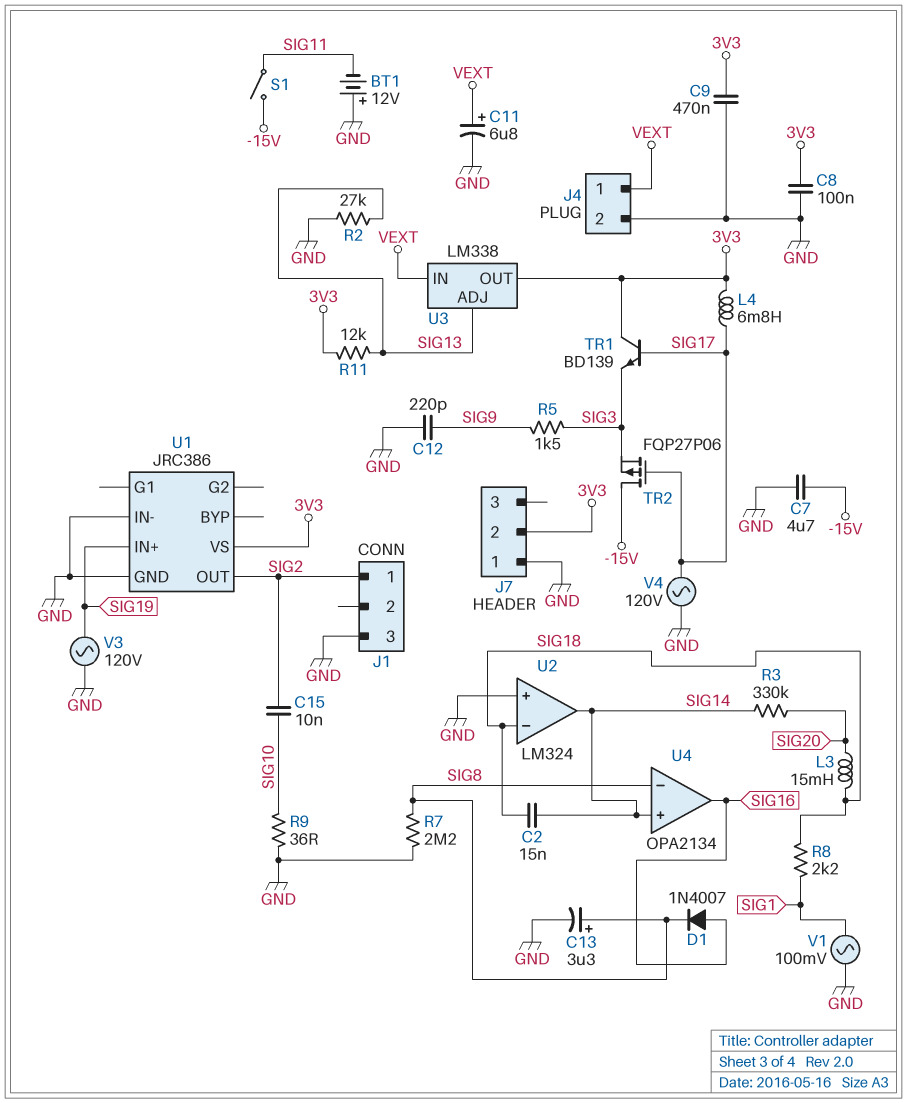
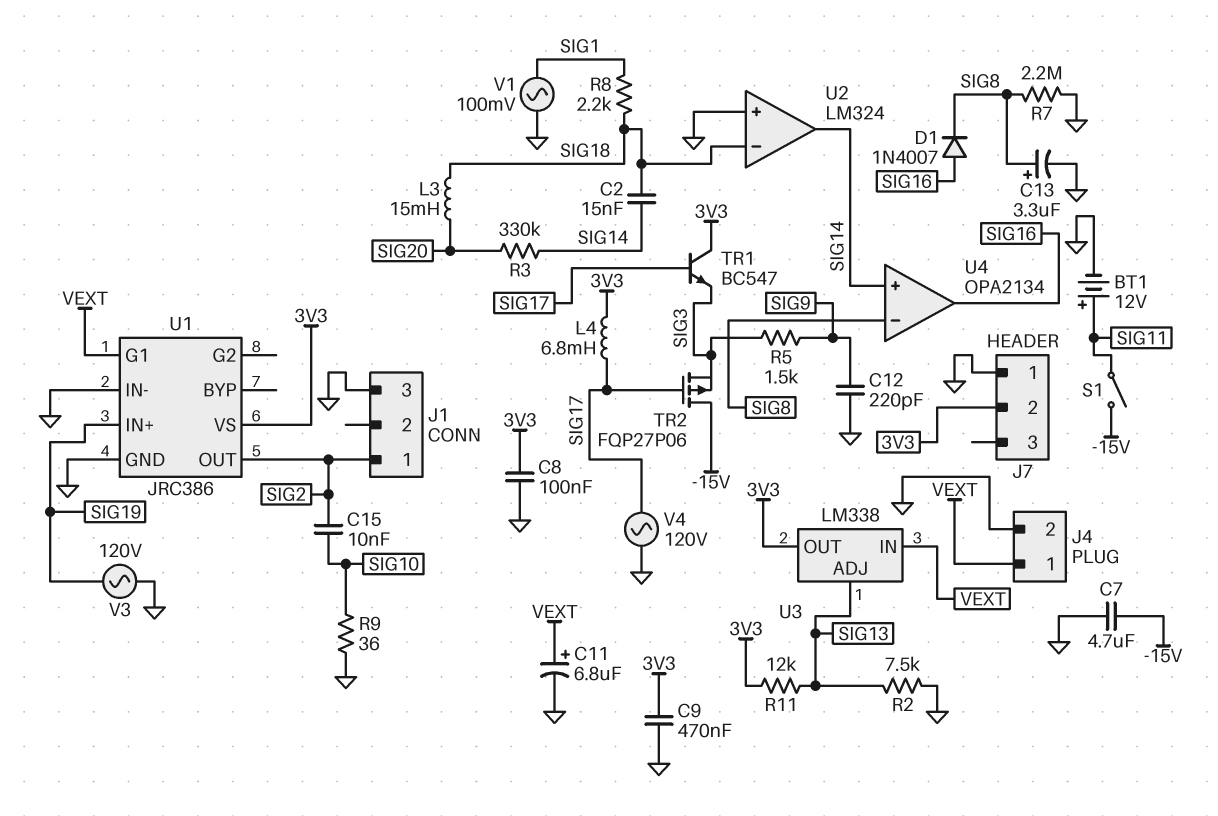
BT1: 12V (plus GND, minus SIG11) -> 12V (plus SIG11, minus GND)
R2: 27k (GND, SIG13) -> 7.5k (GND, SIG13)
TR1: NPN BD139 (B SIG17, C 3V3, E SIG3) -> NPN BC547 (B SIG17, C 3V3, E SIG3)
U1 pin G1: none -> VEXT

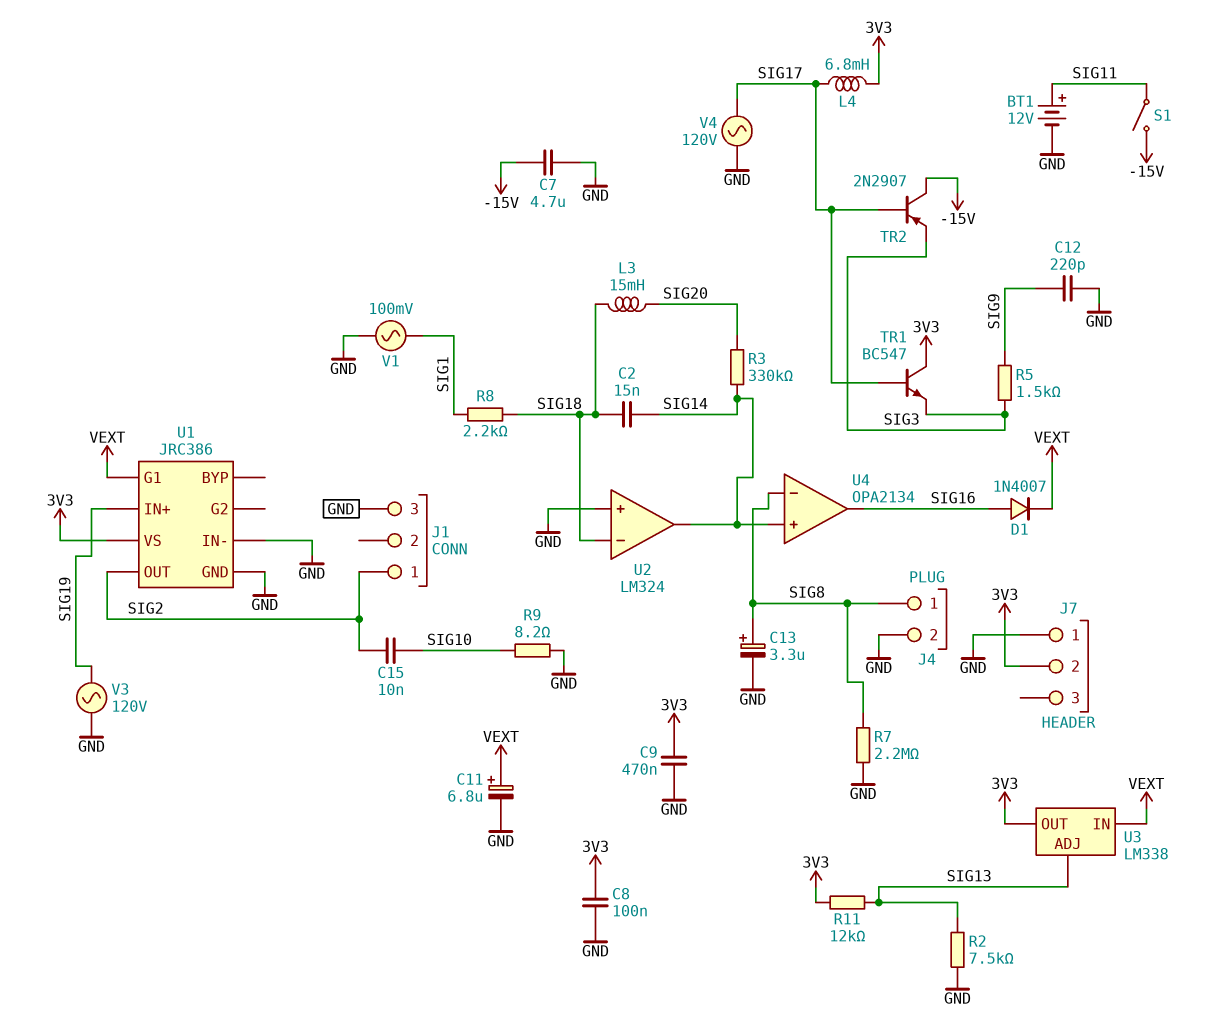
D1: diode 1N4007 (A SIG16, K SIG8) -> diode 1N4007 (A SIG16, K VEXT)
J4 pin 1: VEXT -> SIG8
R9: 36 (GND, SIG10) -> 8.2 (GND, SIG10)
TR2: PMOS FQP27P06 (G SIG17, D -15V, S SIG3) -> PNP 2N2907 (B SIG17, C -15V, E SIG3)

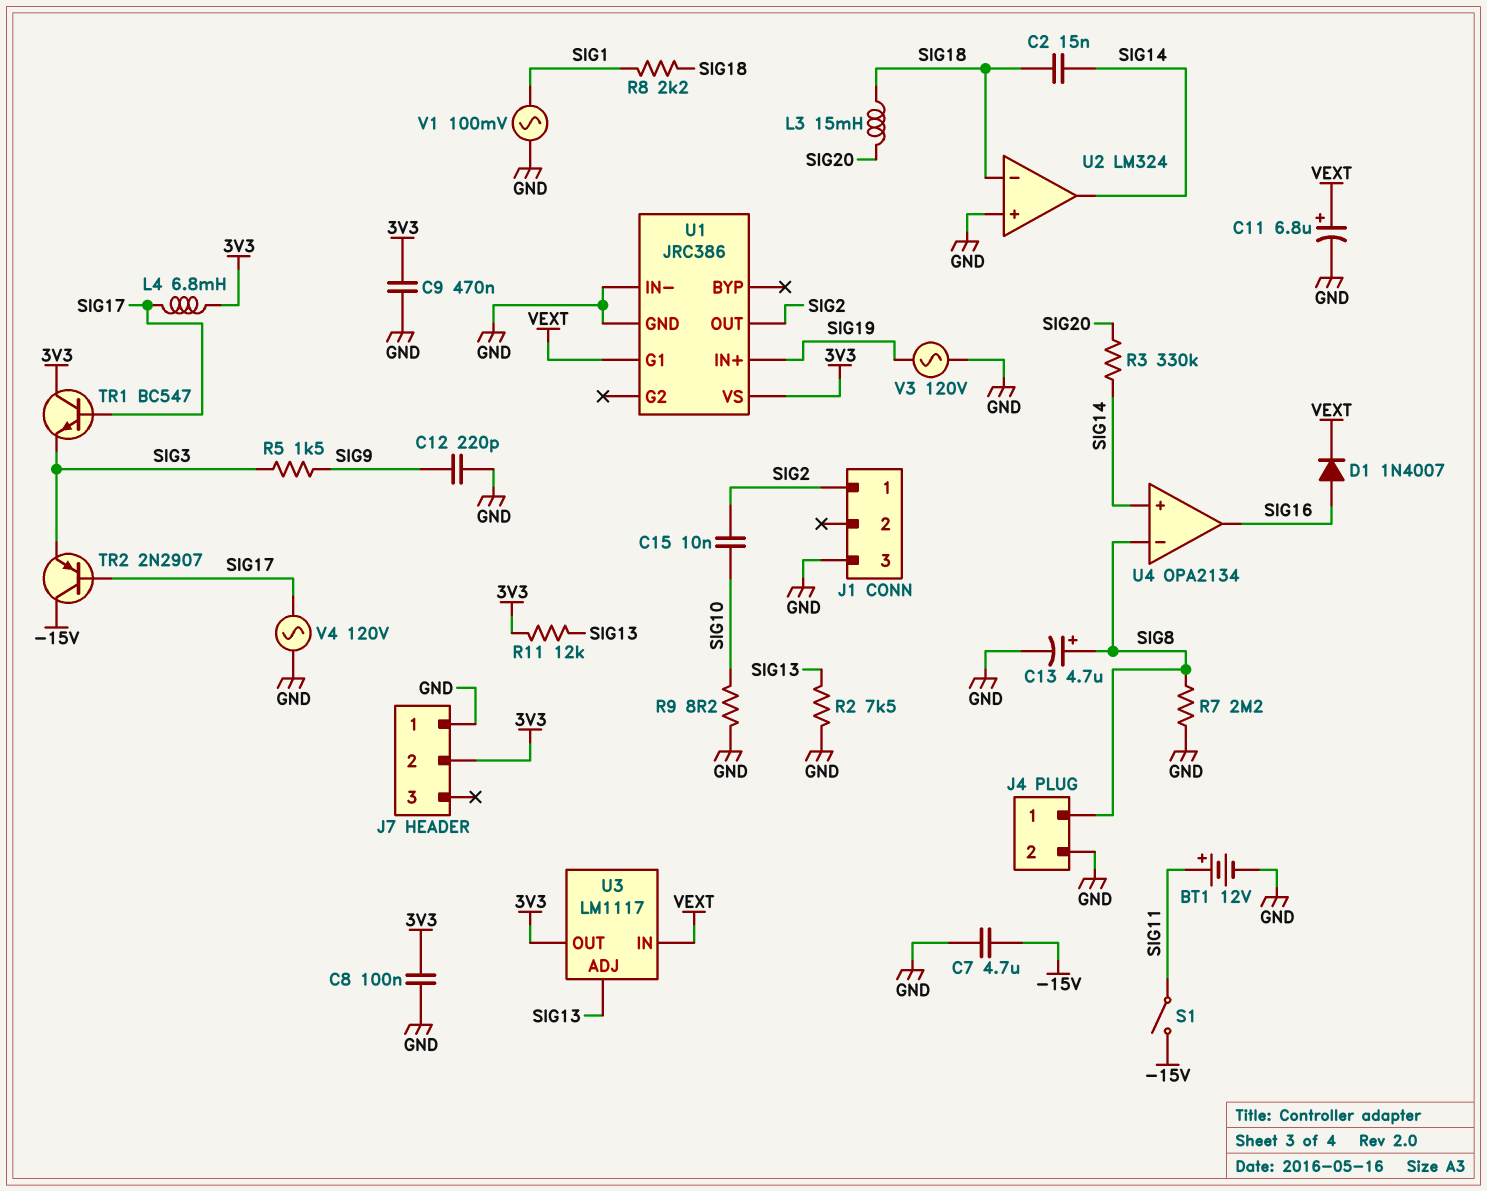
C13: 3.3uF (plus SIG8, minus GND) -> 4.7uF (plus SIG8, minus GND)
U3: LM338 -> LM1117

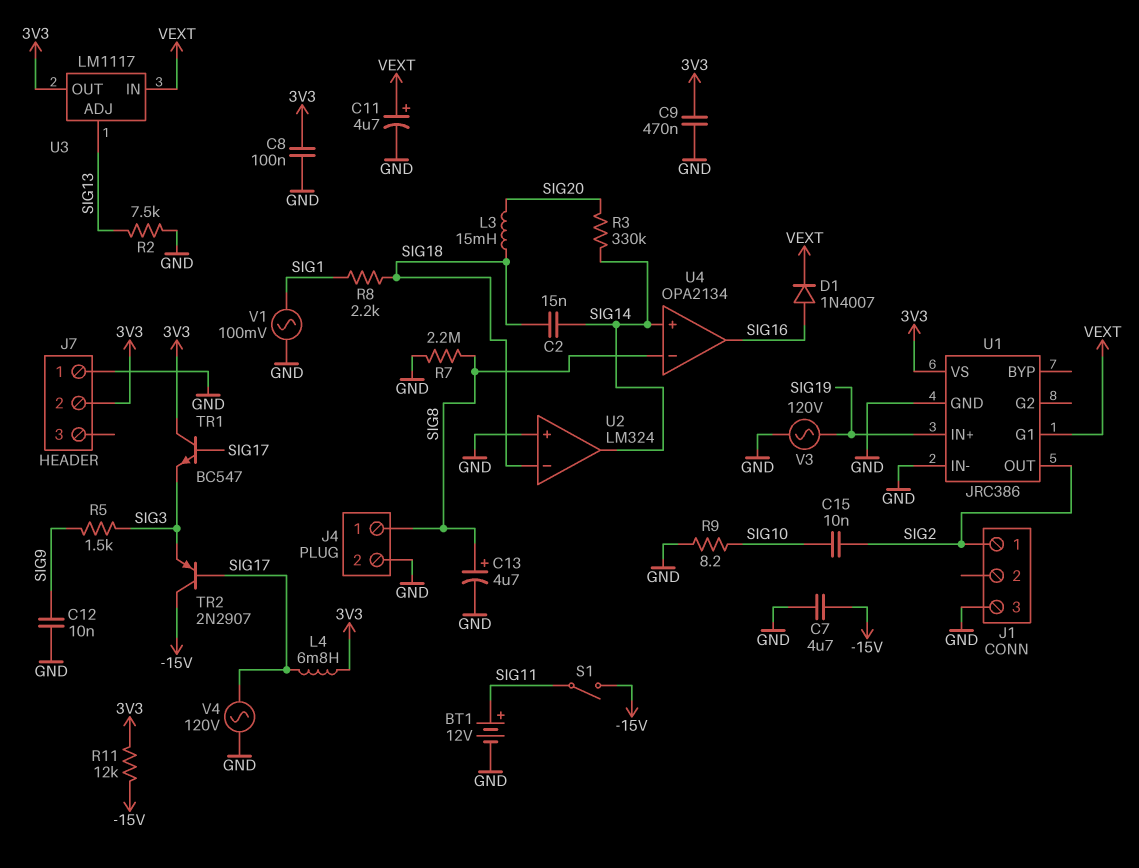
C11: 6.8uF (plus VEXT, minus GND) -> 4.7uF (plus VEXT, minus GND)
C12: 220pF (GND, SIG9) -> 10nF (GND, SIG9)
R11: 12k (3V3, SIG13) -> 12k (-15V, 3V3)

